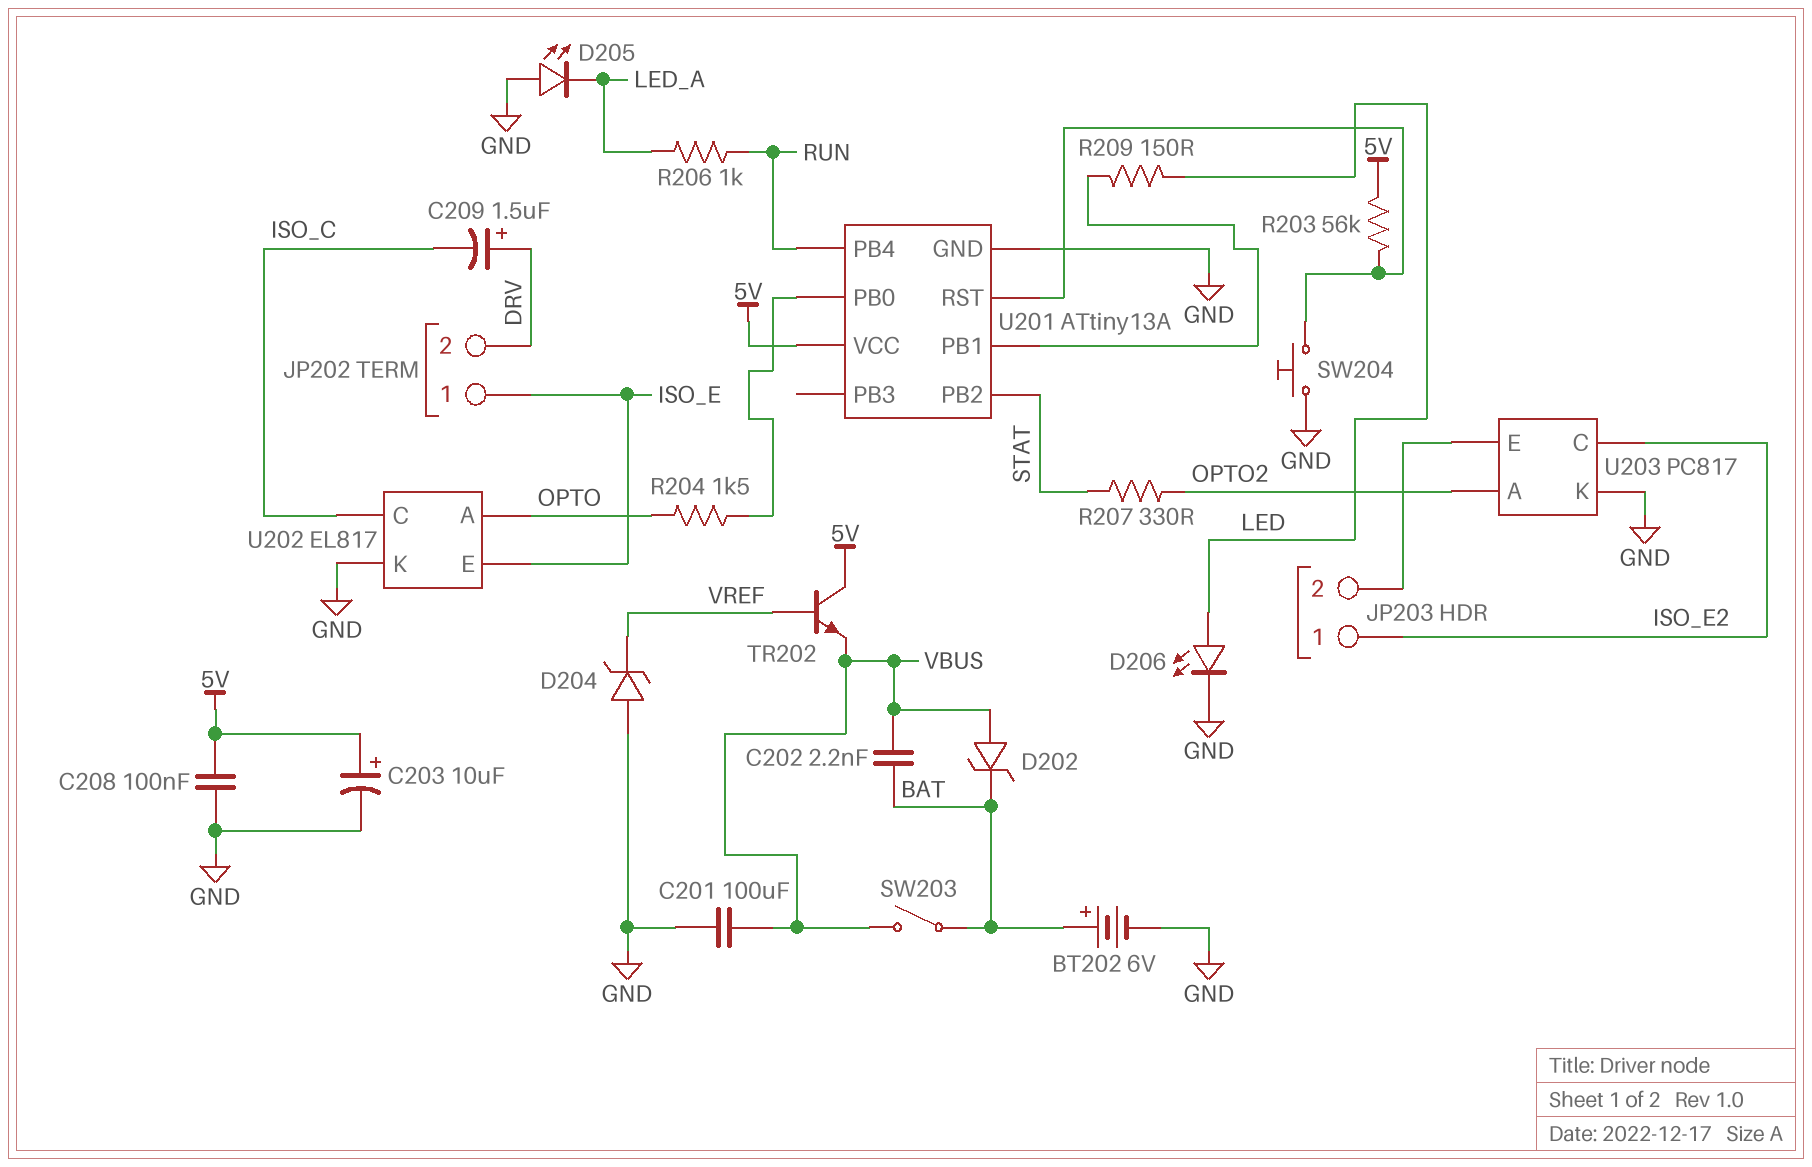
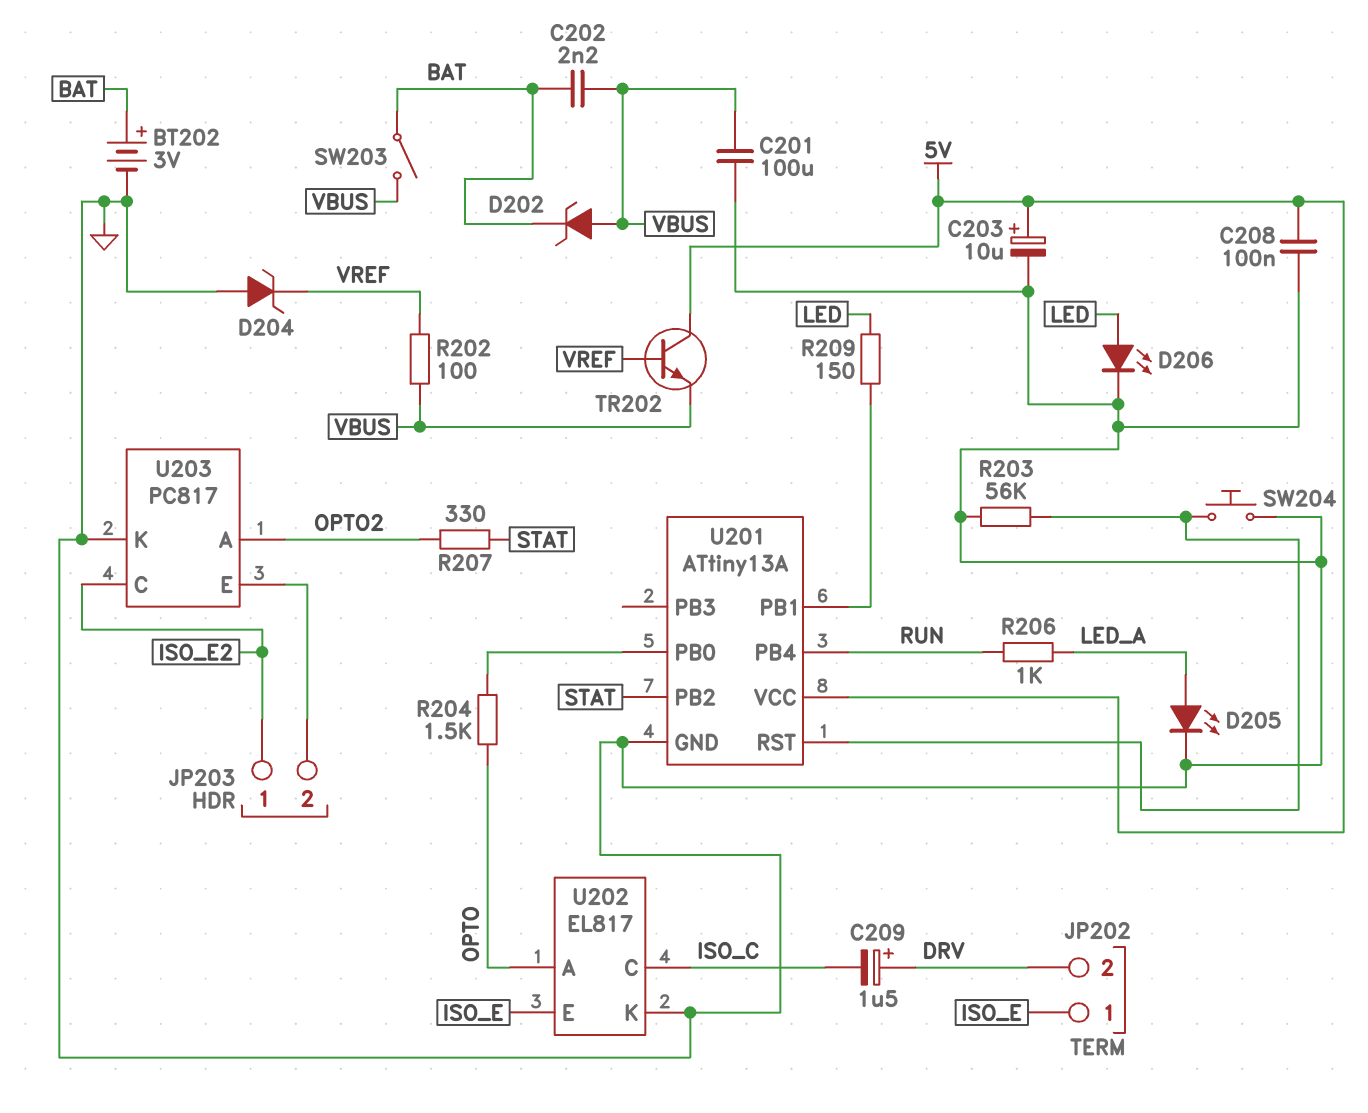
BT202: 6V (plus BAT, minus GND) -> 3V (plus BAT, minus GND)
D205: LED (A GND, K LED_A) -> LED (A LED_A, K GND)
R202: none -> 100 (VBUS, VREF)
R203: 56k (5V, U201/RST) -> 56k (GND, U201/RST)

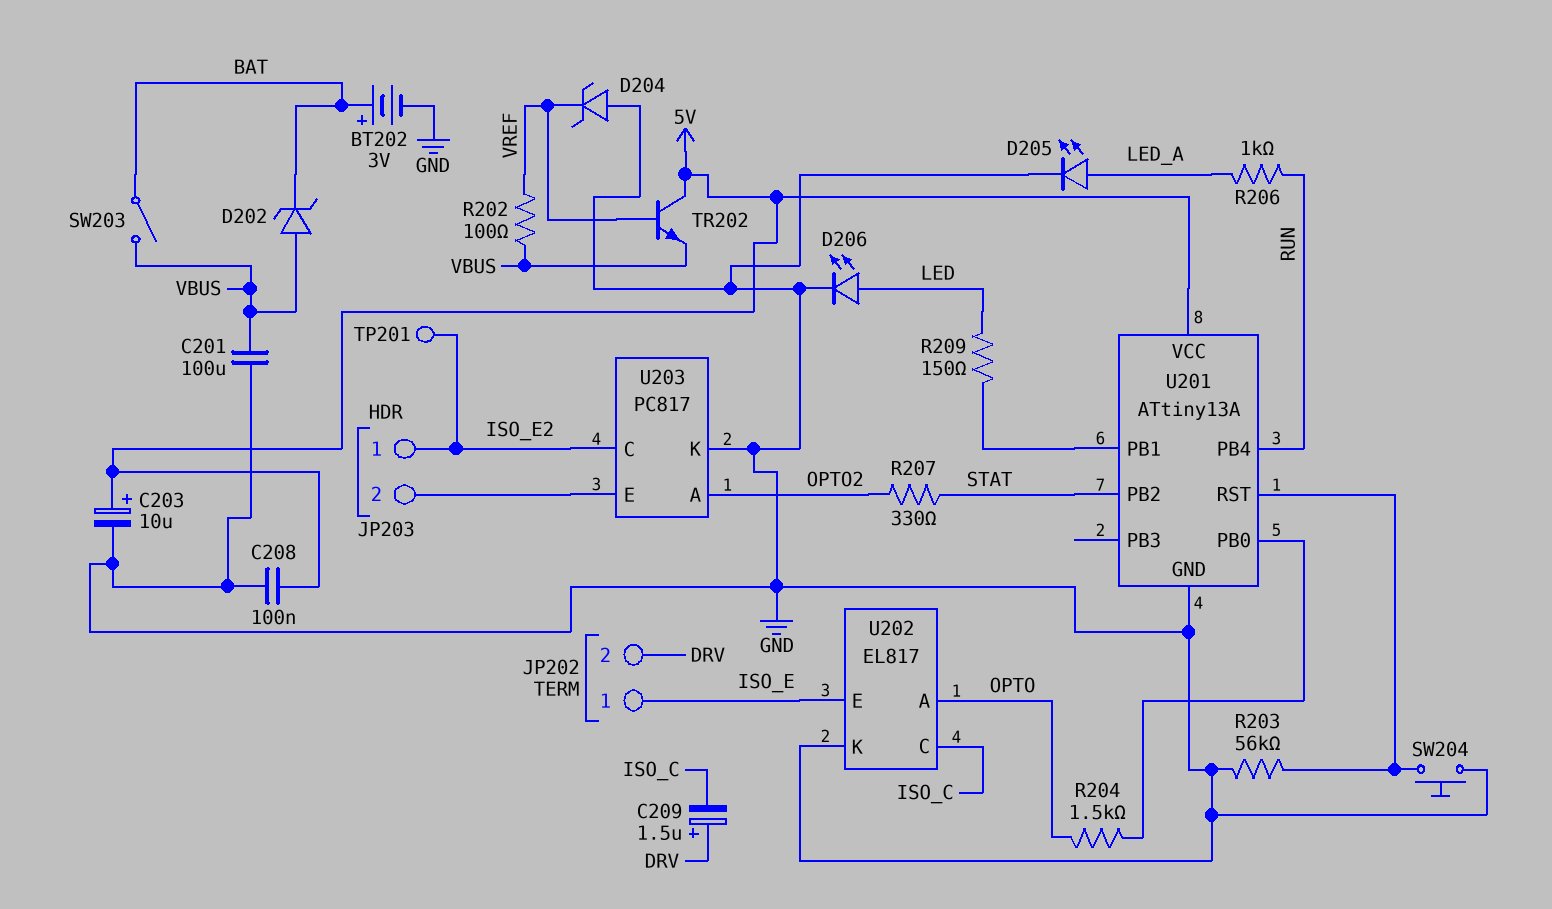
C202: 2.2nF (BAT, VBUS) -> none
TP201: none -> test point (ISO_E2)

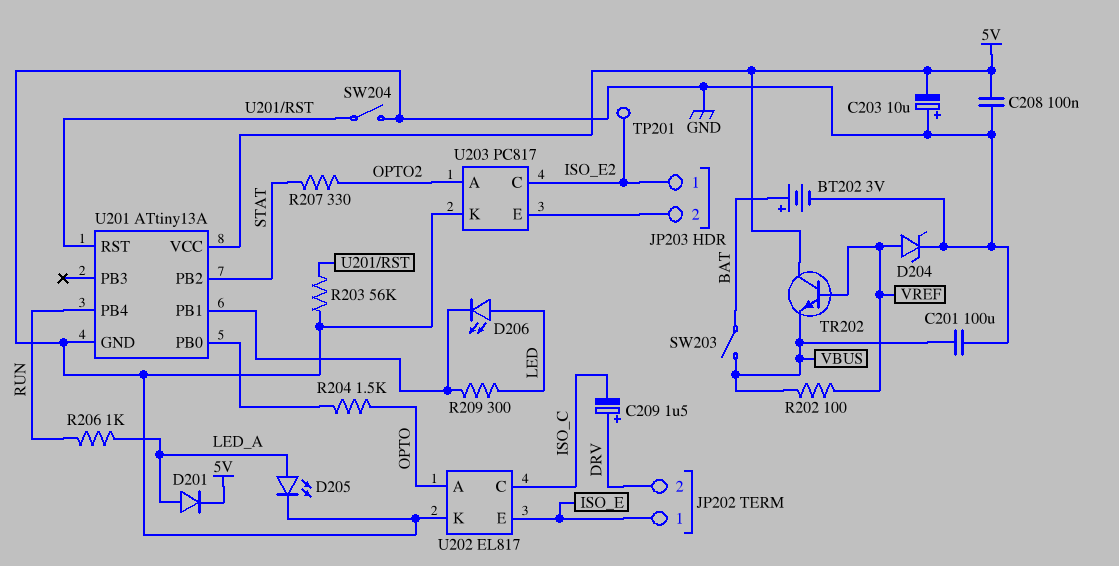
C203: 10uF (plus 5V, minus GND) -> 10uF (plus GND, minus 5V)
D201: none -> diode (A LED_A, K 5V)
D202: zener (A VBUS, K BAT) -> none
D204: zener (A GND, K VREF) -> zener (A VREF, K GND)
D206: LED (A LED, K GND) -> LED (A LED, K U201/PB1)
R209: 150 (LED, U201/PB1) -> 300 (LED, U201/PB1)
SW204: button (GND, U201/RST) -> switch (GND, U201/RST)

